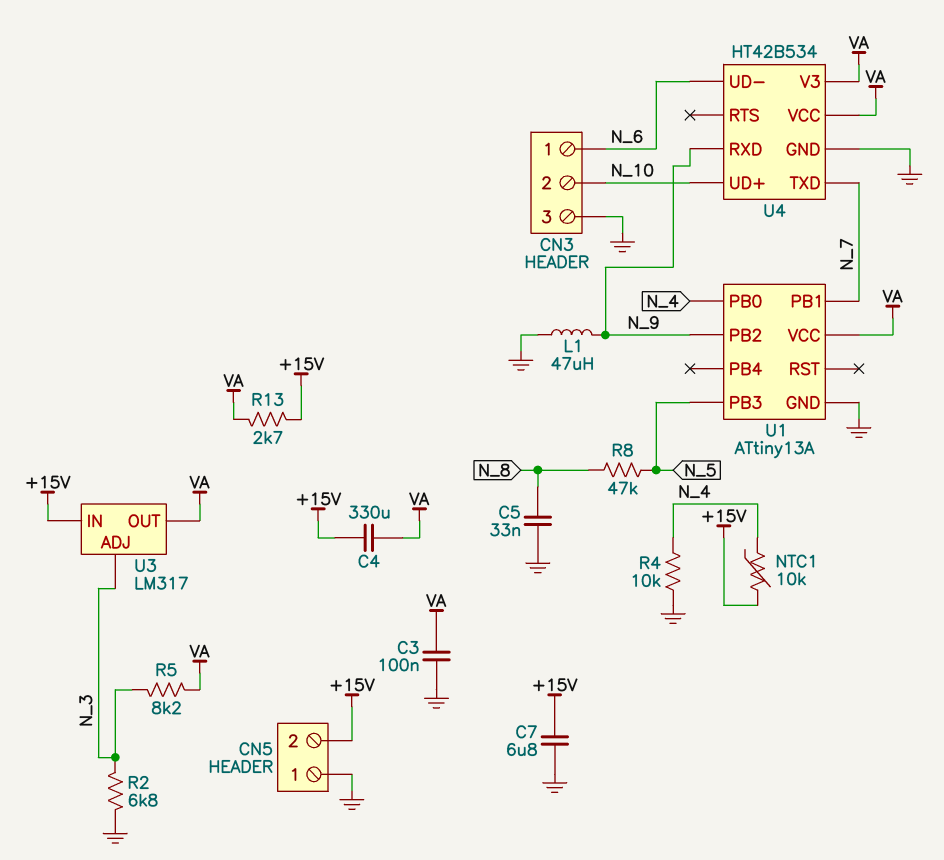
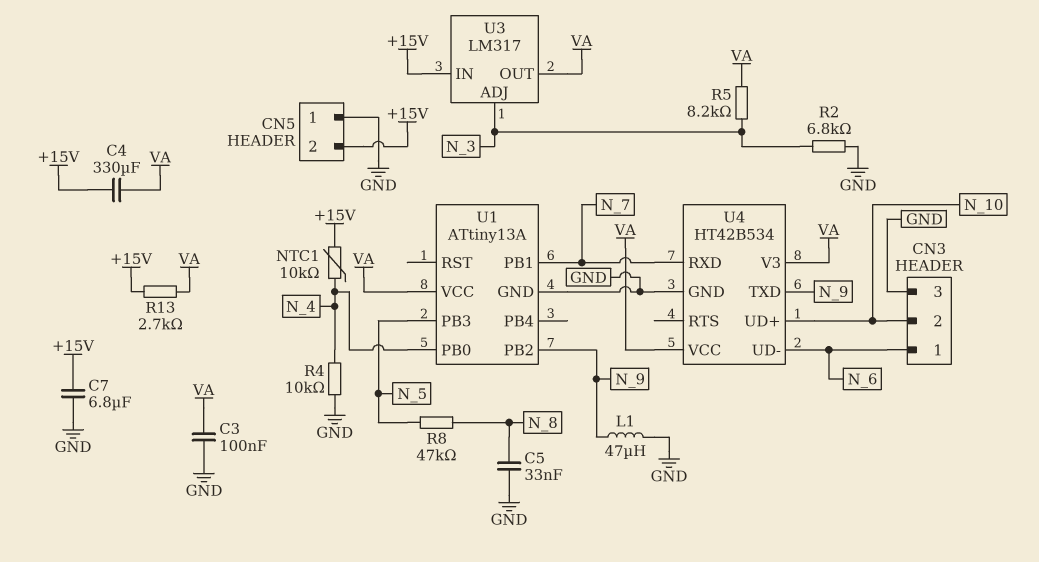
U4 pin RXD: N_9 -> N_7
U4 pin TXD: N_7 -> N_9

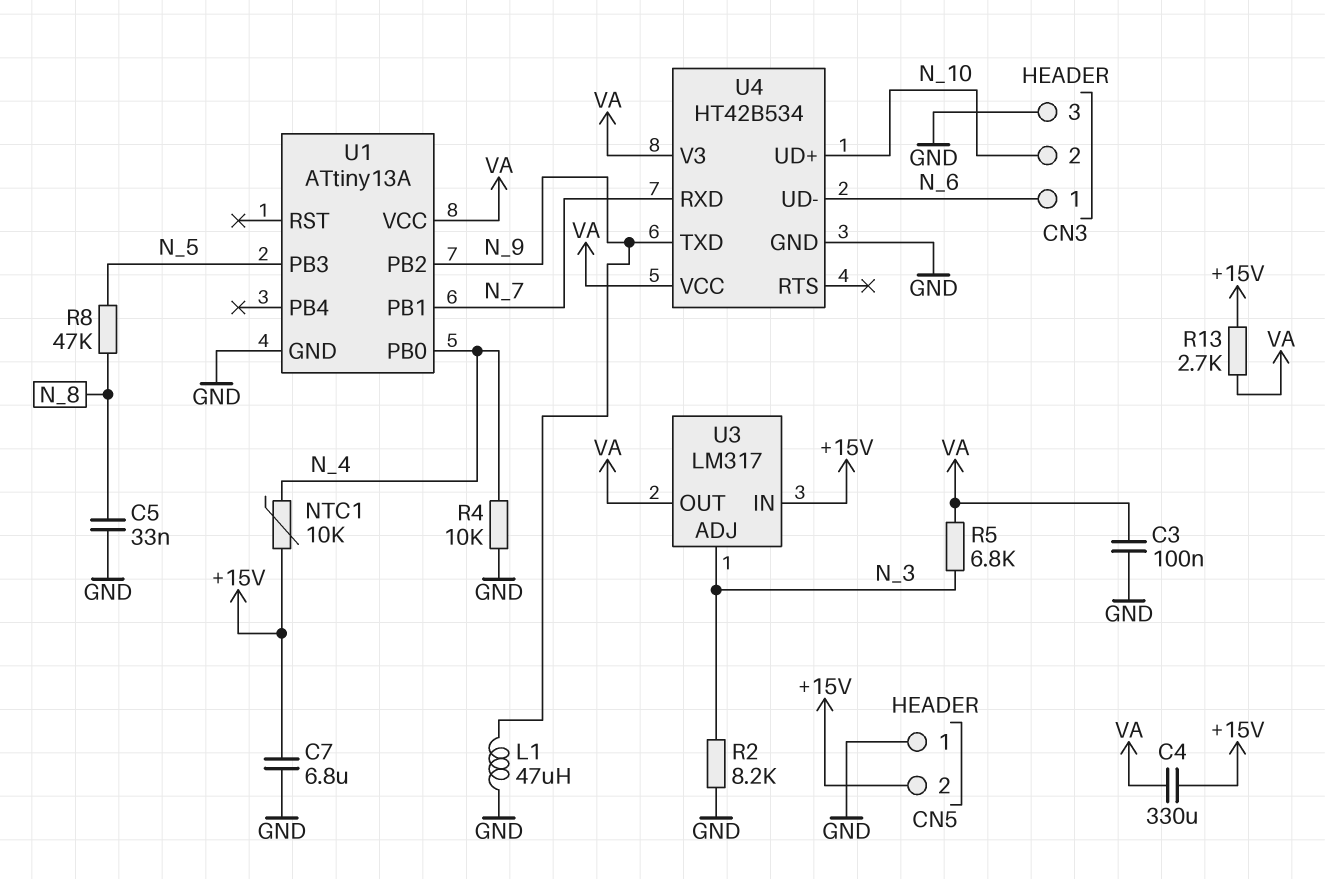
R2: 6.8k (GND, N_3) -> 8.2k (GND, N_3)
R5: 8.2k (N_3, VA) -> 6.8k (N_3, VA)

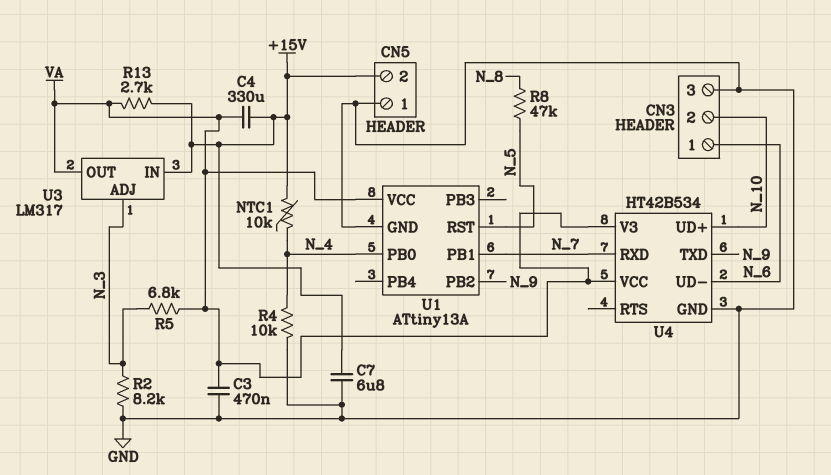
C3: 100nF (GND, VA) -> 470nF (GND, VA)
C5: 33nF (GND, N_8) -> none
L1: 47uH (GND, N_9) -> none
U1 pin PB3: N_5 -> none
U1 pin RST: none -> N_5

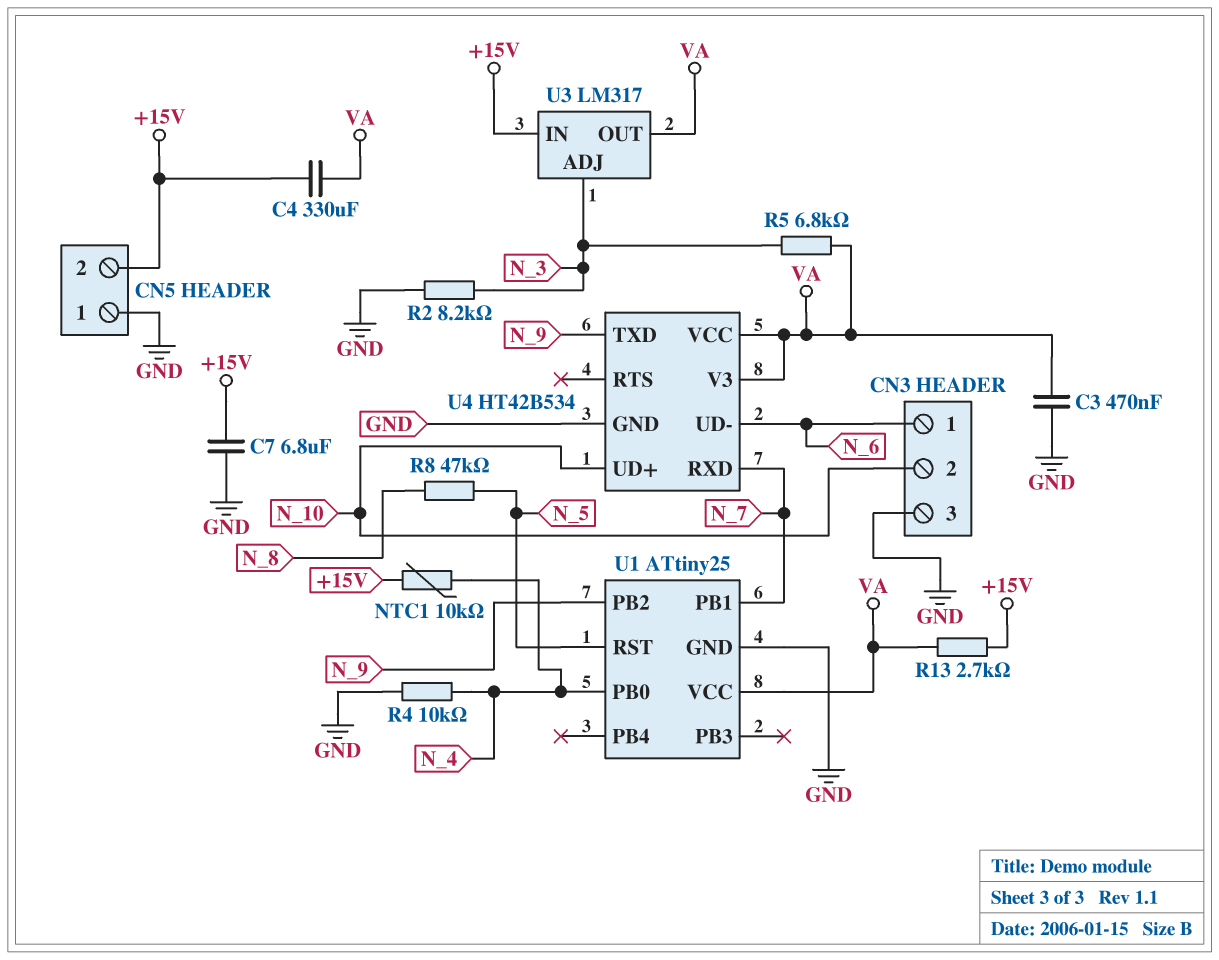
U1: ATtiny13A -> ATtiny25

